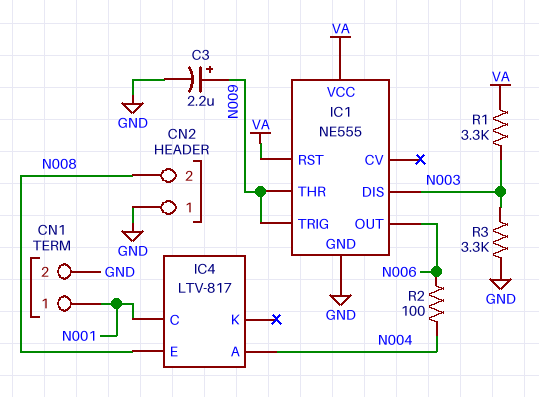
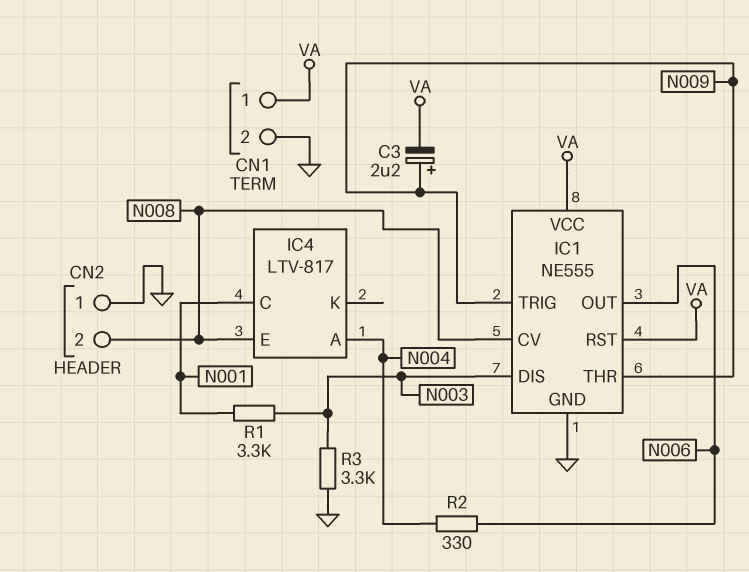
C3: 2.2uF (plus N009, minus GND) -> 2.2uF (plus N009, minus VA)
CN1 pin 1: N001 -> VA
IC1 pin CV: none -> N008
R1: 3.3k (N003, VA) -> 3.3k (N001, N003)
R2: 100 (N004, N006) -> 330 (N004, N006)

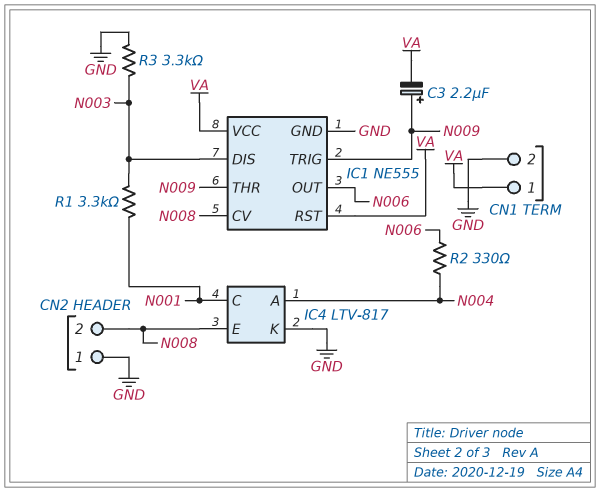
IC4 pin K: none -> GND

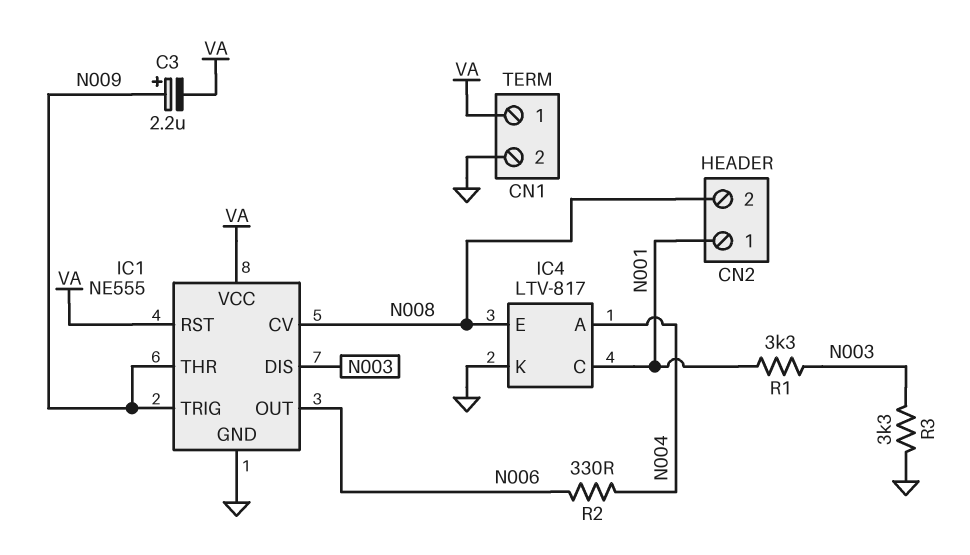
CN2 pin 1: GND -> N001

